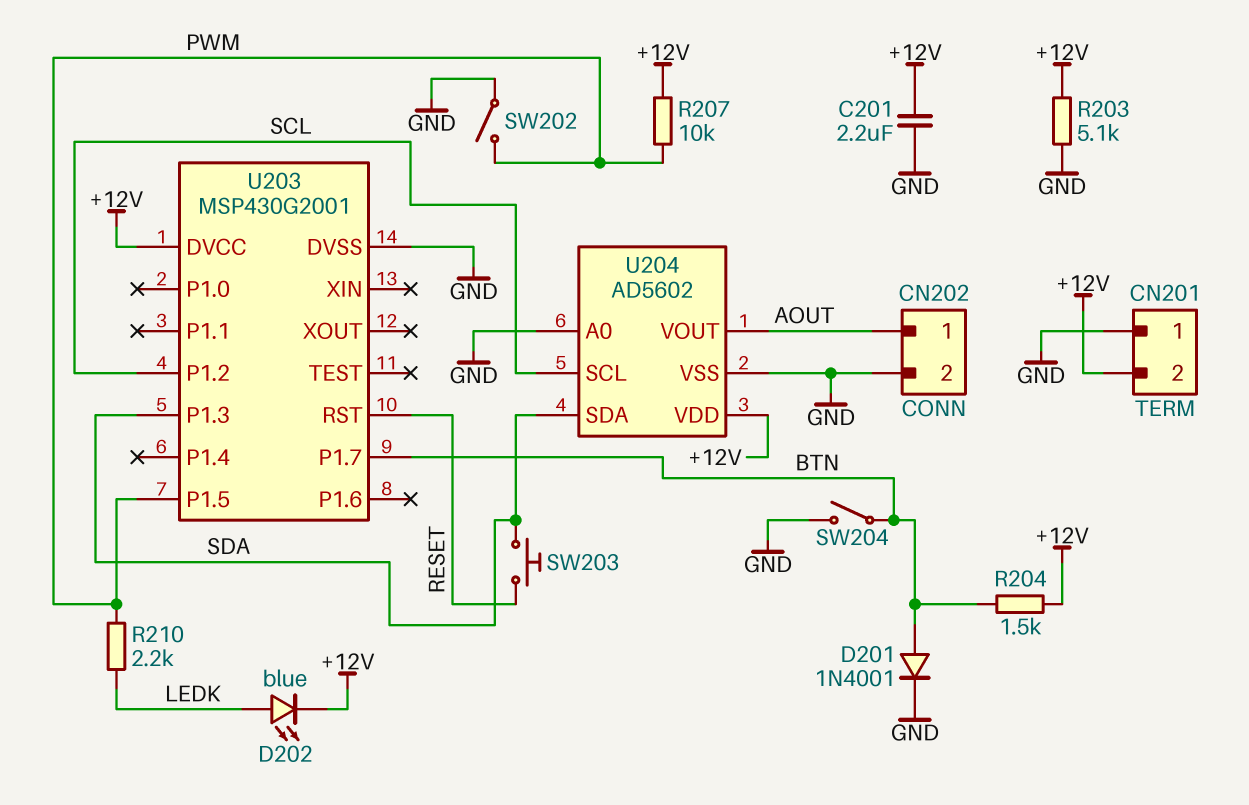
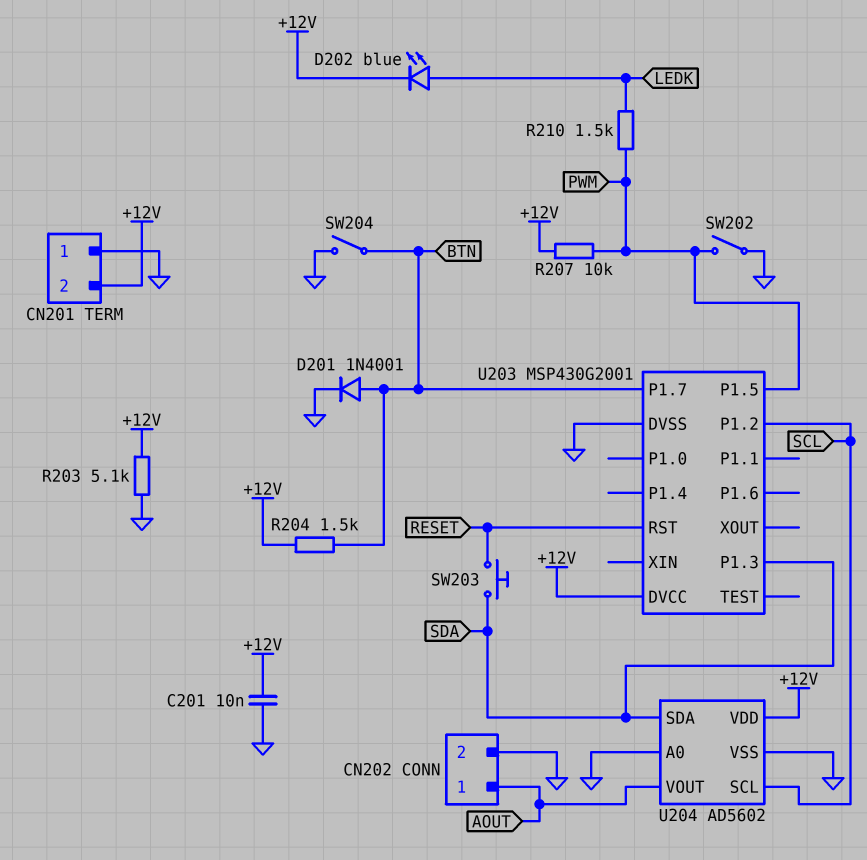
C201: 2.2uF (+12V, GND) -> 10nF (+12V, GND)
R210: 2.2k (LEDK, PWM) -> 1.5k (LEDK, PWM)

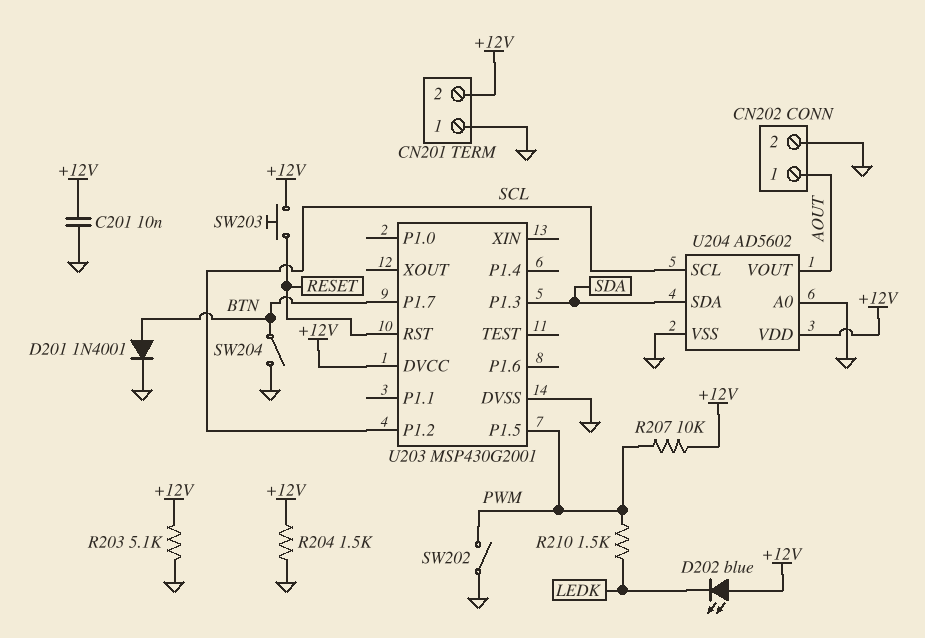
D202: LED blue (A LEDK, K +12V) -> LED blue (A +12V, K LEDK)
R204: 1.5k (+12V, BTN) -> 1.5k (+12V, GND)
SW203: button (RESET, SDA) -> button (+12V, RESET)

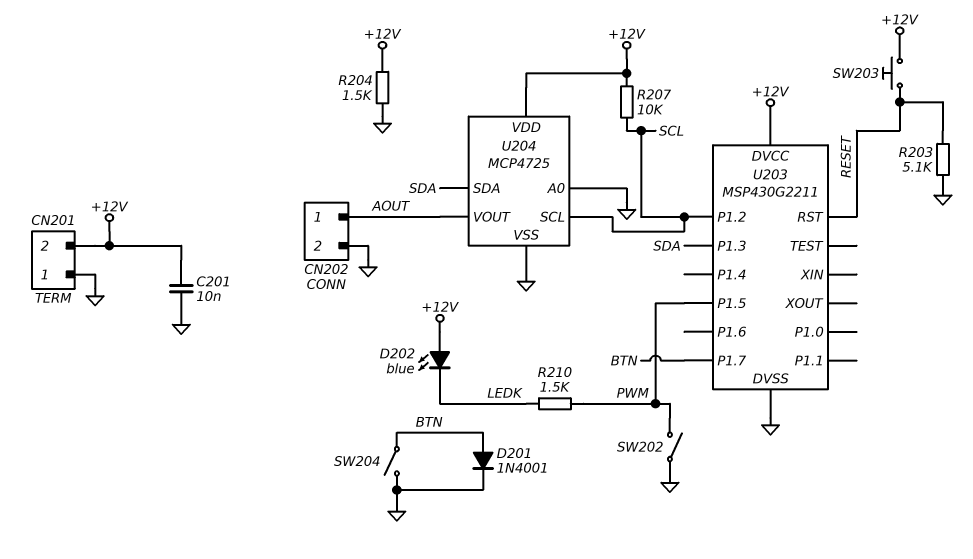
R203: 5.1k (+12V, GND) -> 5.1k (GND, RESET)
R207: 10k (+12V, PWM) -> 10k (+12V, SCL)
U203: MSP430G2001 -> MSP430G2211
U204: AD5602 -> MCP4725

